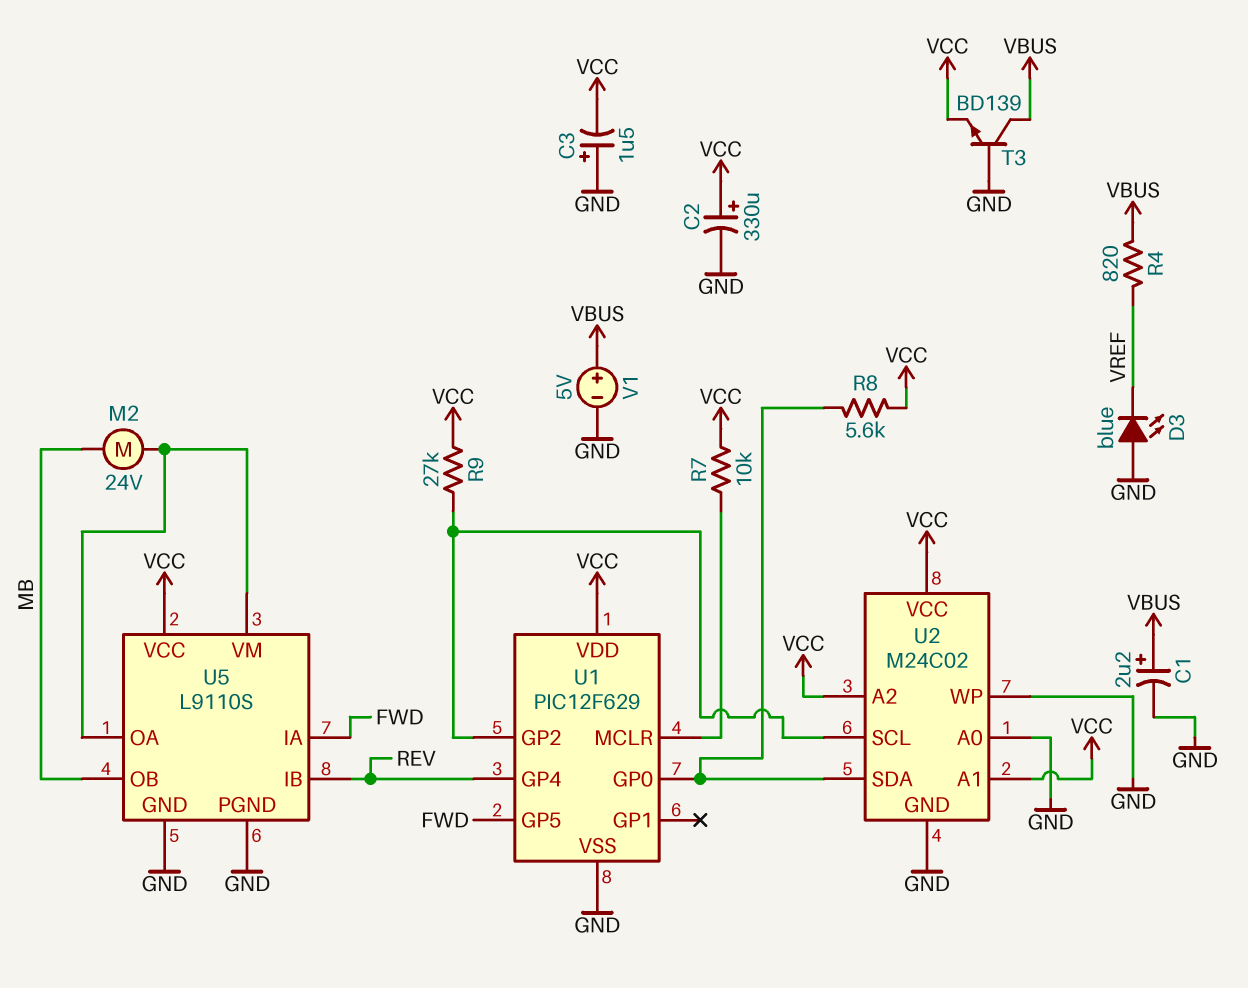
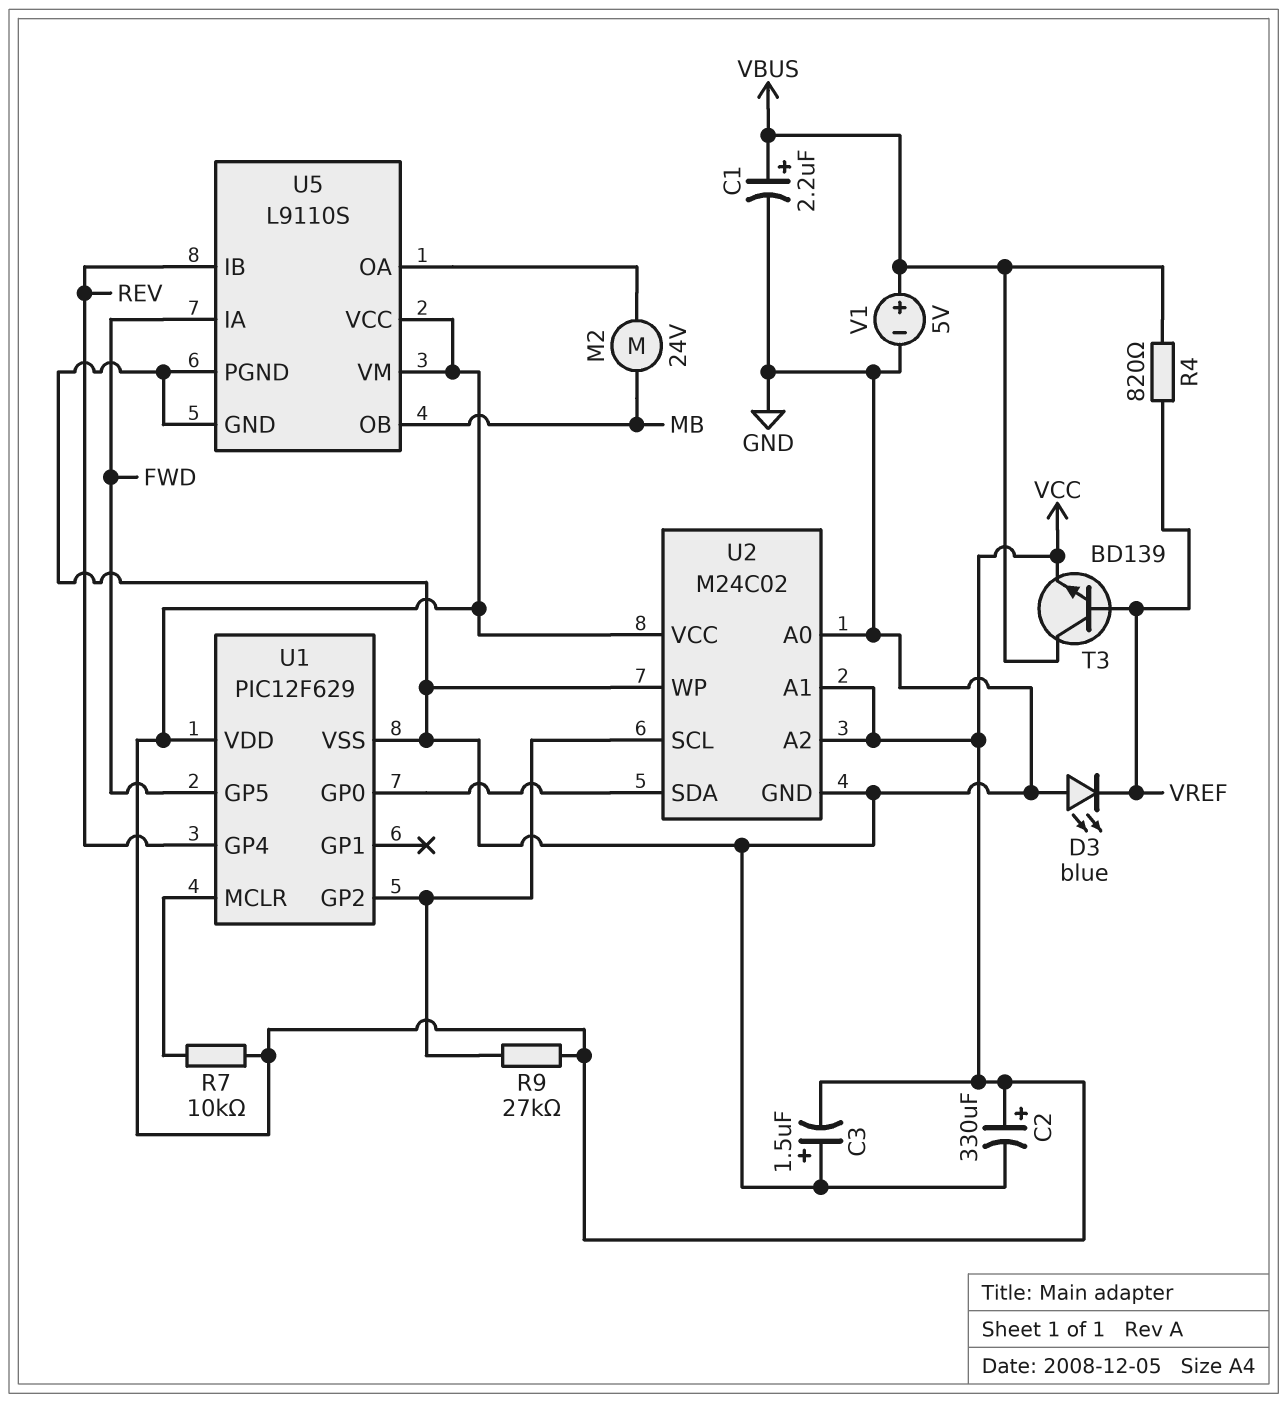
R8: 5.6k (U1/GP0, VCC) -> none
T3: NPN BD139 (B GND, C VBUS, E VCC) -> NPN BD139 (B VREF, C VBUS, E VCC)
U5 pin VM: U5/OA -> VCC

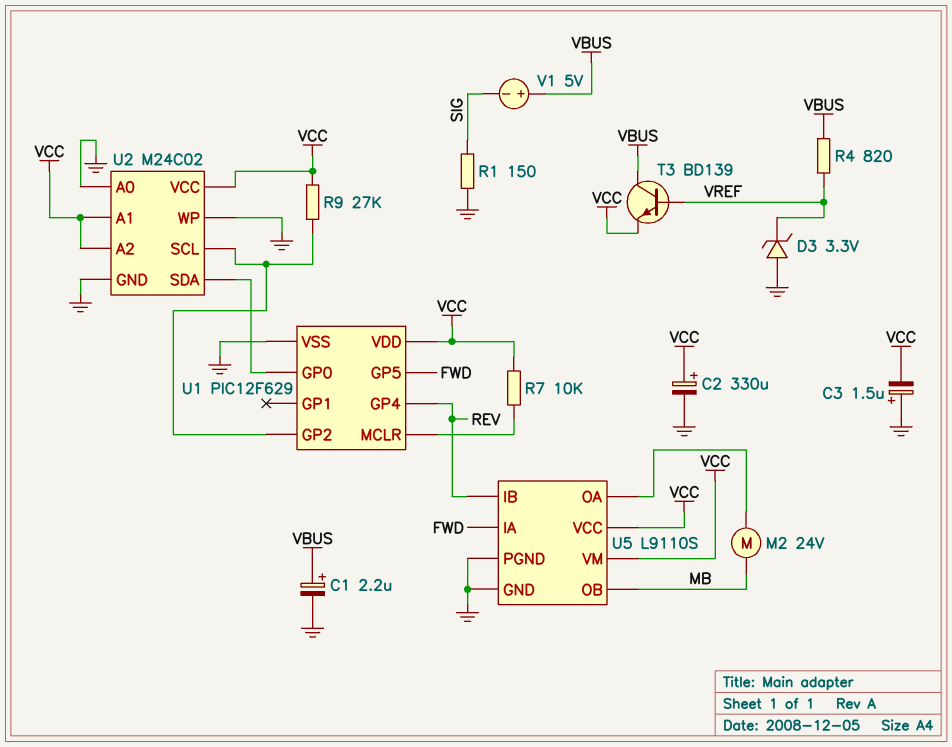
D3: LED blue (A GND, K VREF) -> zener 3.3V (A GND, K VREF)
R1: none -> 150 (GND, SIG)
V1: 5V (plus VBUS, minus GND) -> 5V (plus VBUS, minus SIG)

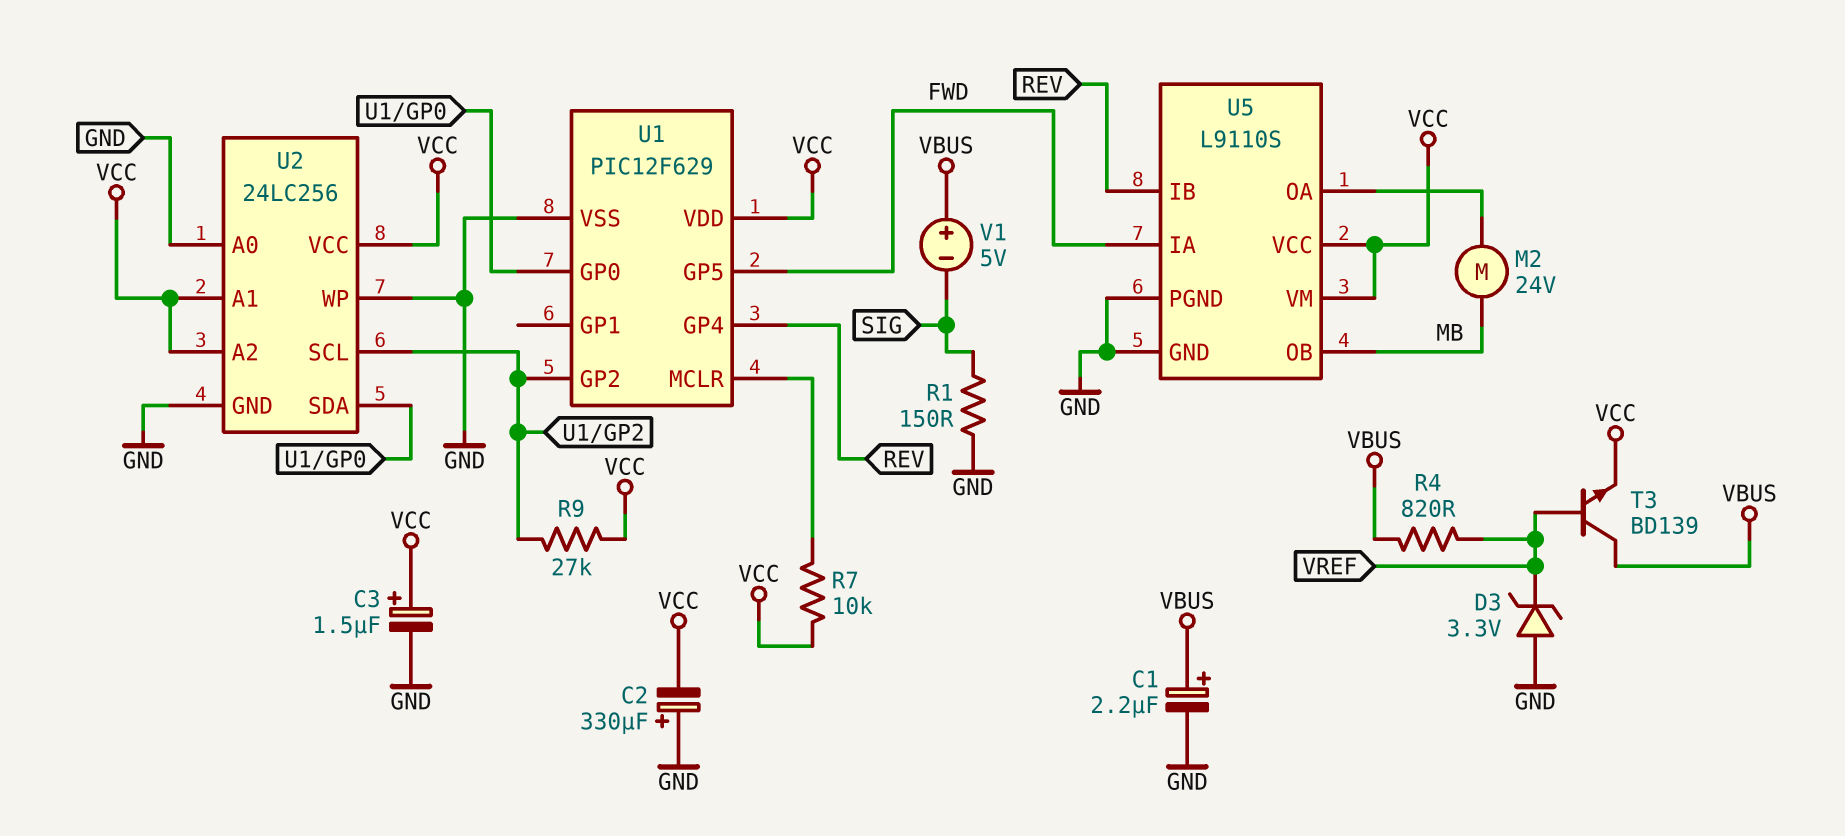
C2: 330uF (plus VCC, minus GND) -> 330uF (plus GND, minus VCC)
C3: 1.5uF (plus GND, minus VCC) -> 1.5uF (plus VCC, minus GND)
U2: M24C02 -> 24LC256

